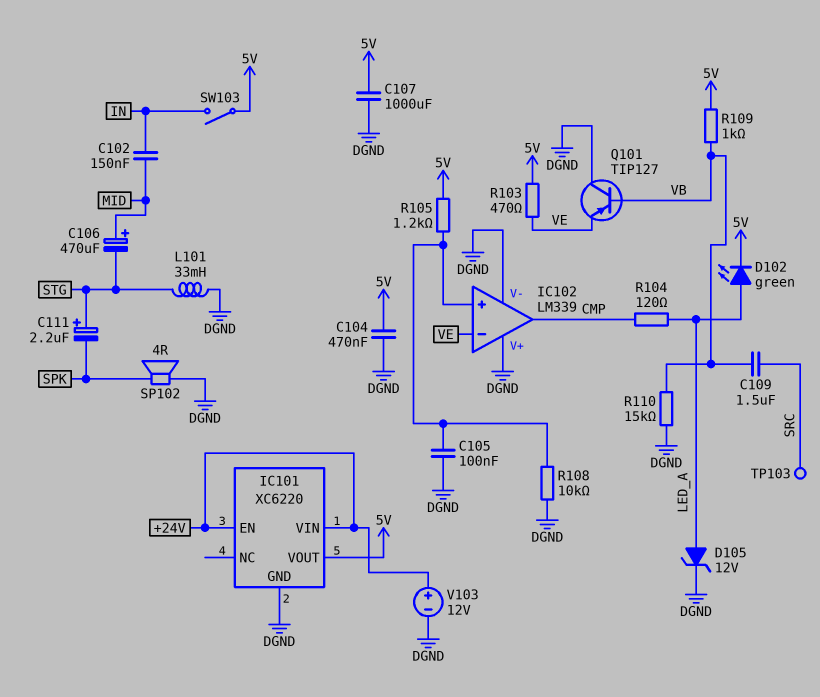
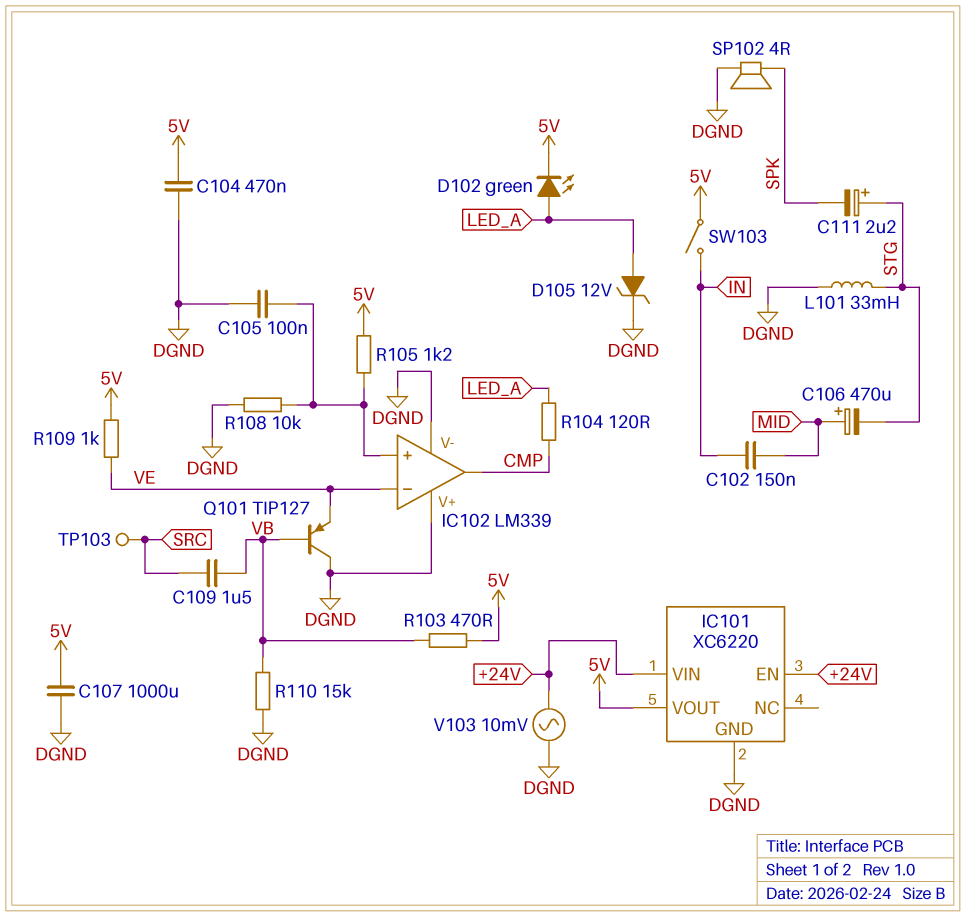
R103: 470 (5V, VE) -> 470 (5V, VB)
R109: 1k (5V, VB) -> 1k (5V, VE)
V103: 12V (plus +24V, minus DGND) -> AC 10mV (+24V, DGND)

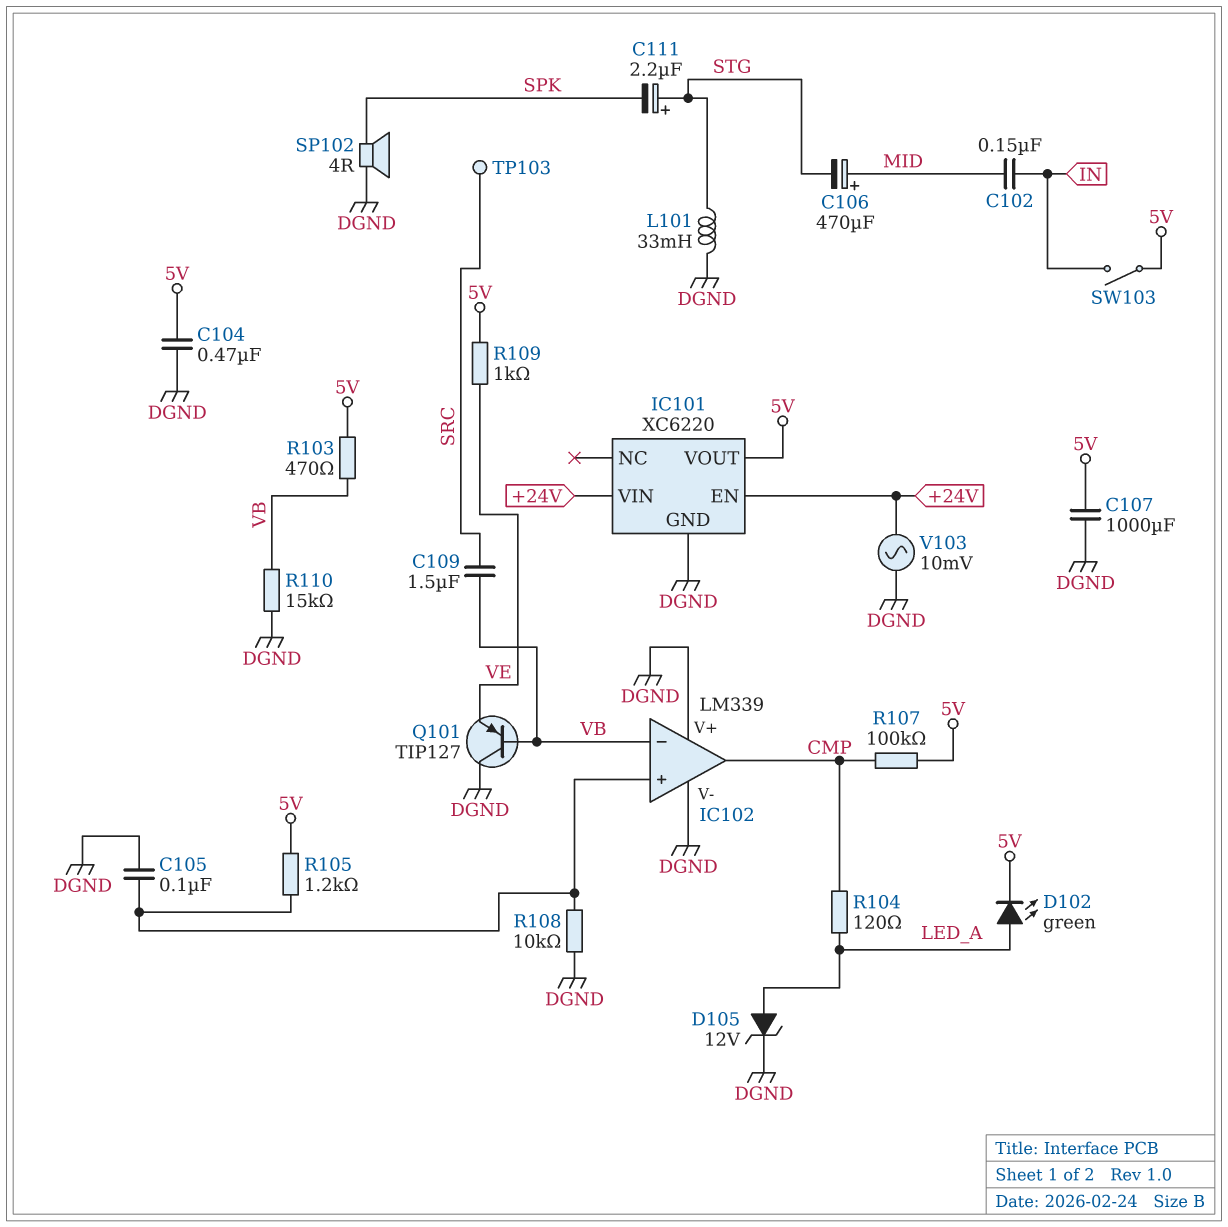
IC102 pin in-: VE -> VB
R107: none -> 100k (5V, CMP)

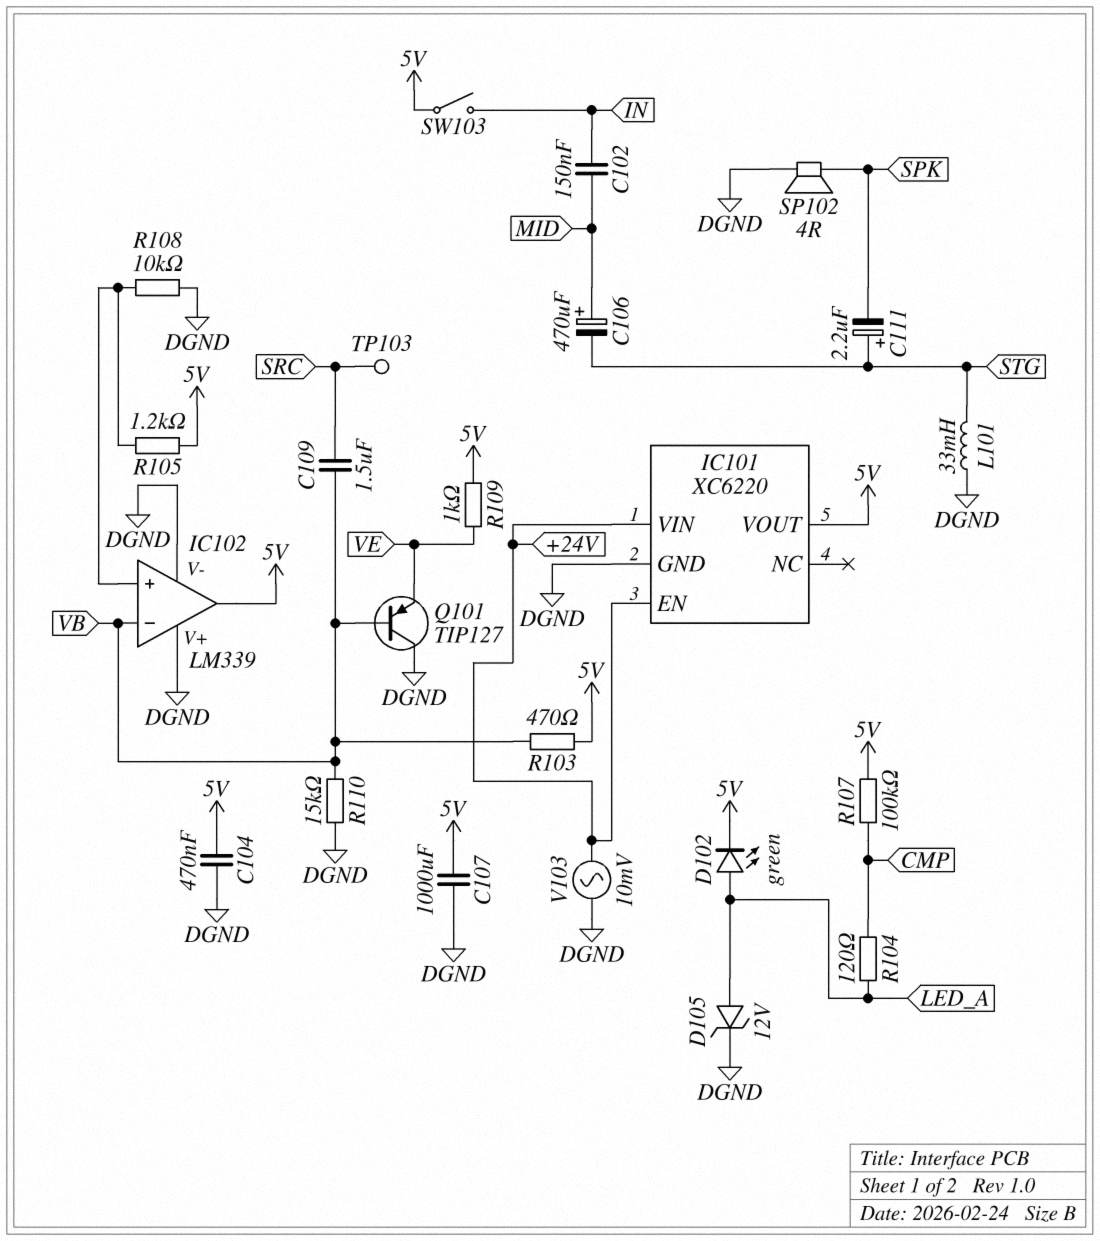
C105: 100nF (DGND, IC102/in+) -> none
IC102 pin out: CMP -> 5V

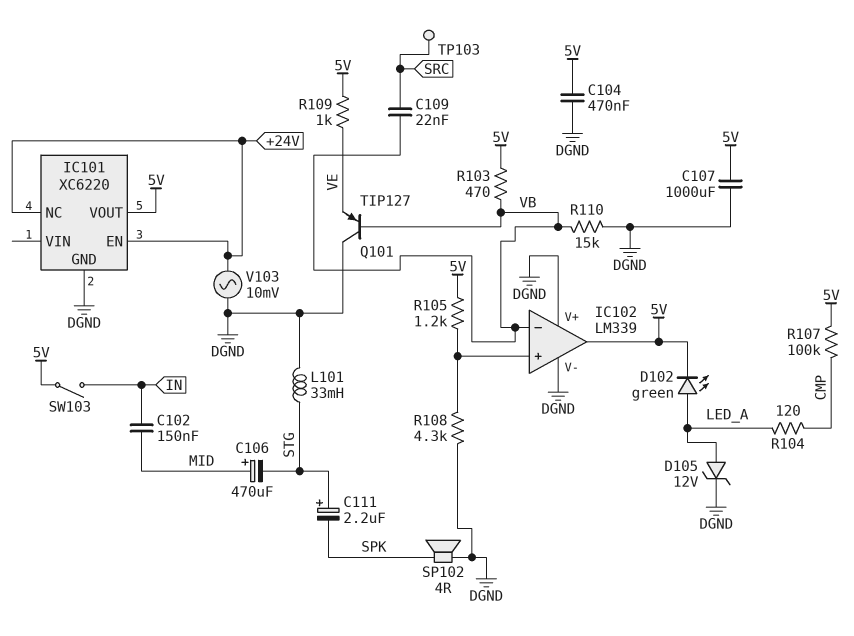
C109: 1.5uF (SRC, VB) -> 22nF (SRC, VB)
IC101 pin NC: none -> +24V
IC101 pin VIN: +24V -> none
R108: 10k (DGND, IC102/in+) -> 4.3k (DGND, IC102/in+)

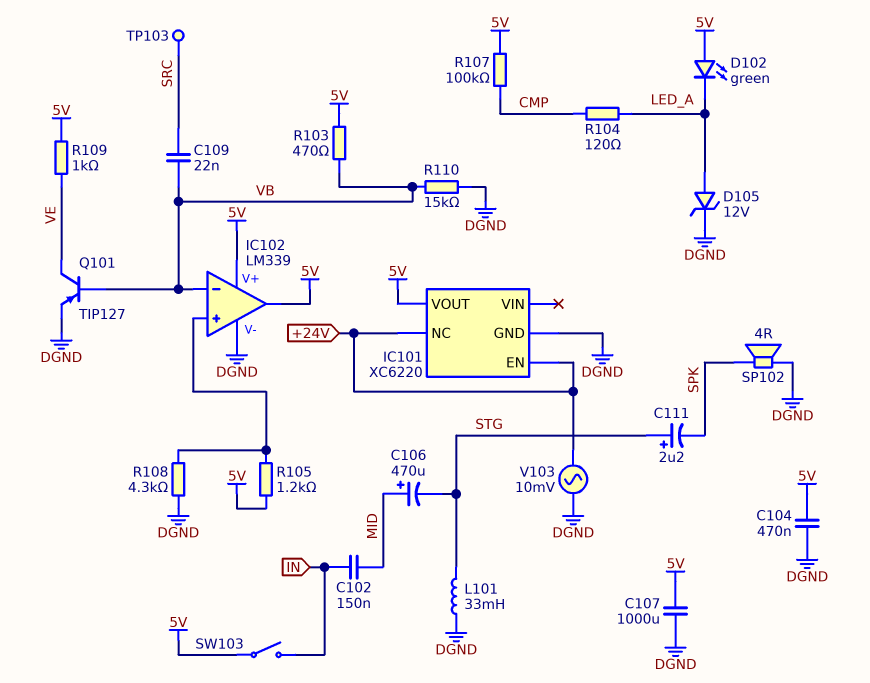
D102: LED green (A LED_A, K 5V) -> LED green (A 5V, K LED_A)
IC102 pin V+: DGND -> 5V
Q101: PNP TIP127 (B VB, C DGND, E VE) -> PNP TIP127 (B VB, C VE, E DGND)

